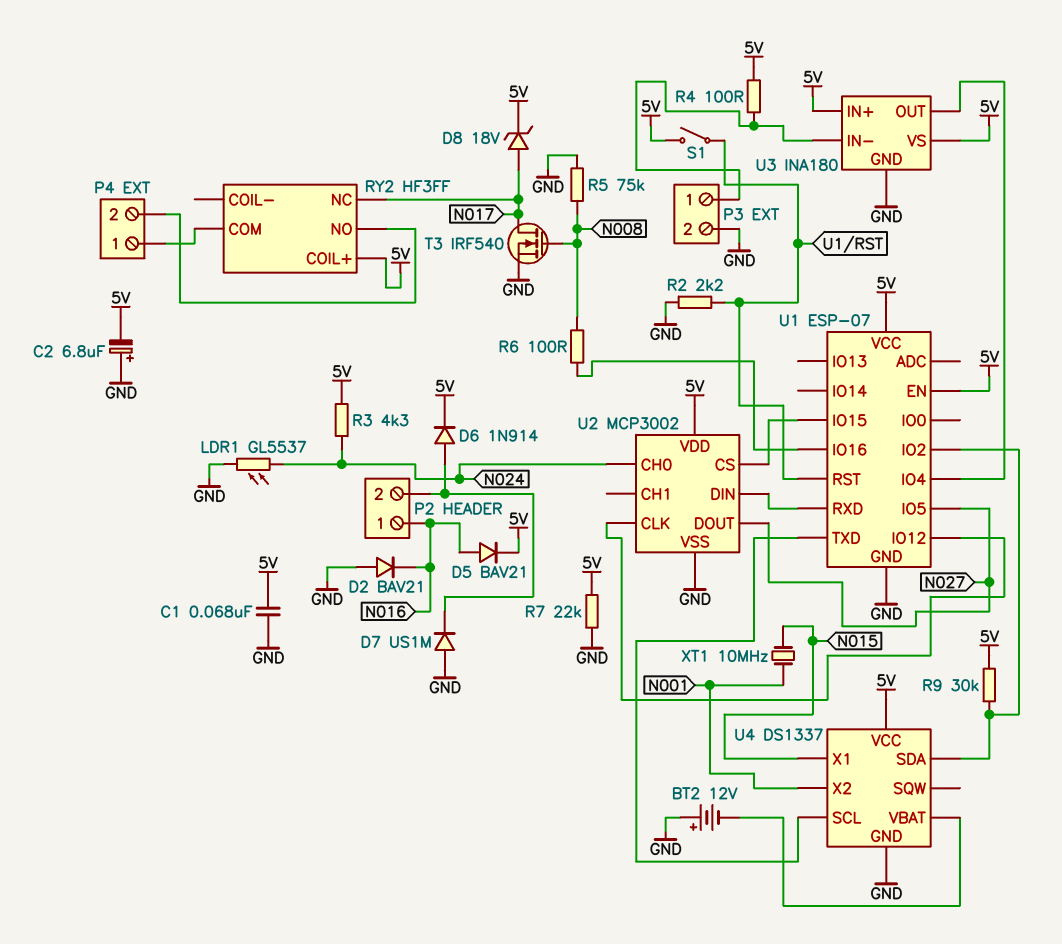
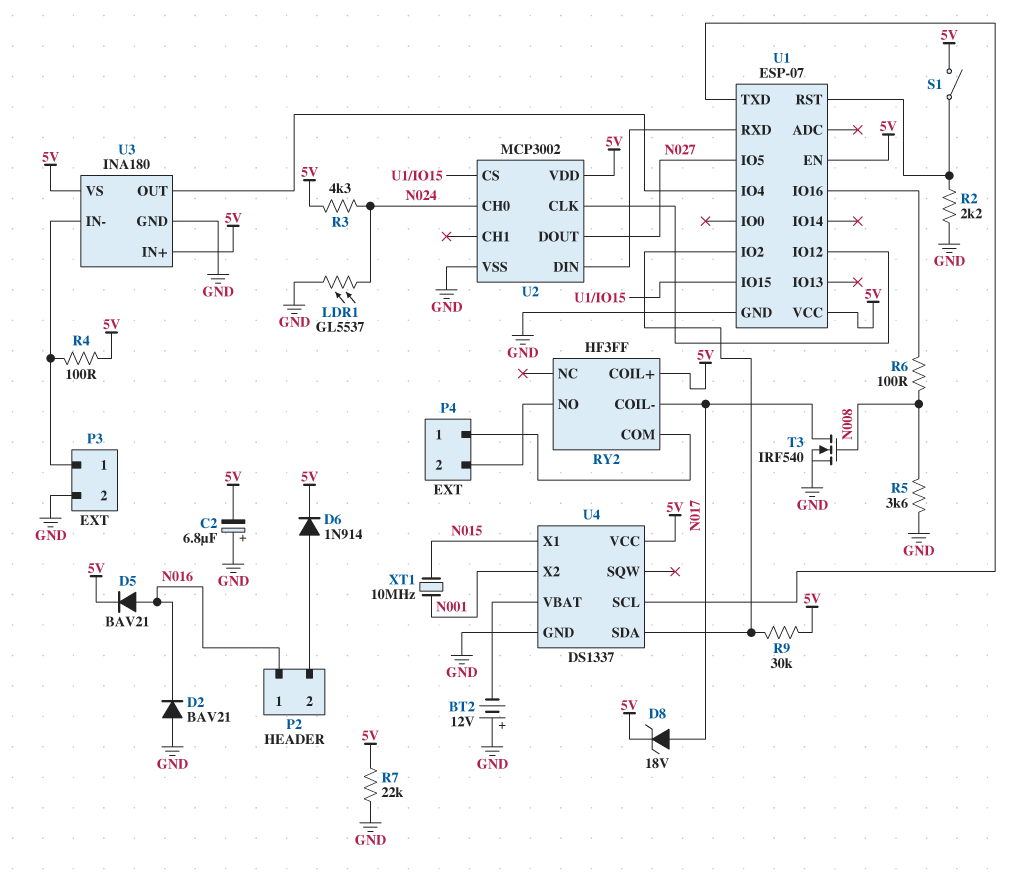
C1: 68nF (5V, GND) -> none
D7: diode US1M (A GND, K P2/2) -> none
R5: 75k (GND, N008) -> 3.6k (GND, N008)
RY2 pin COIL-: none -> N017
RY2 pin NC: N017 -> none

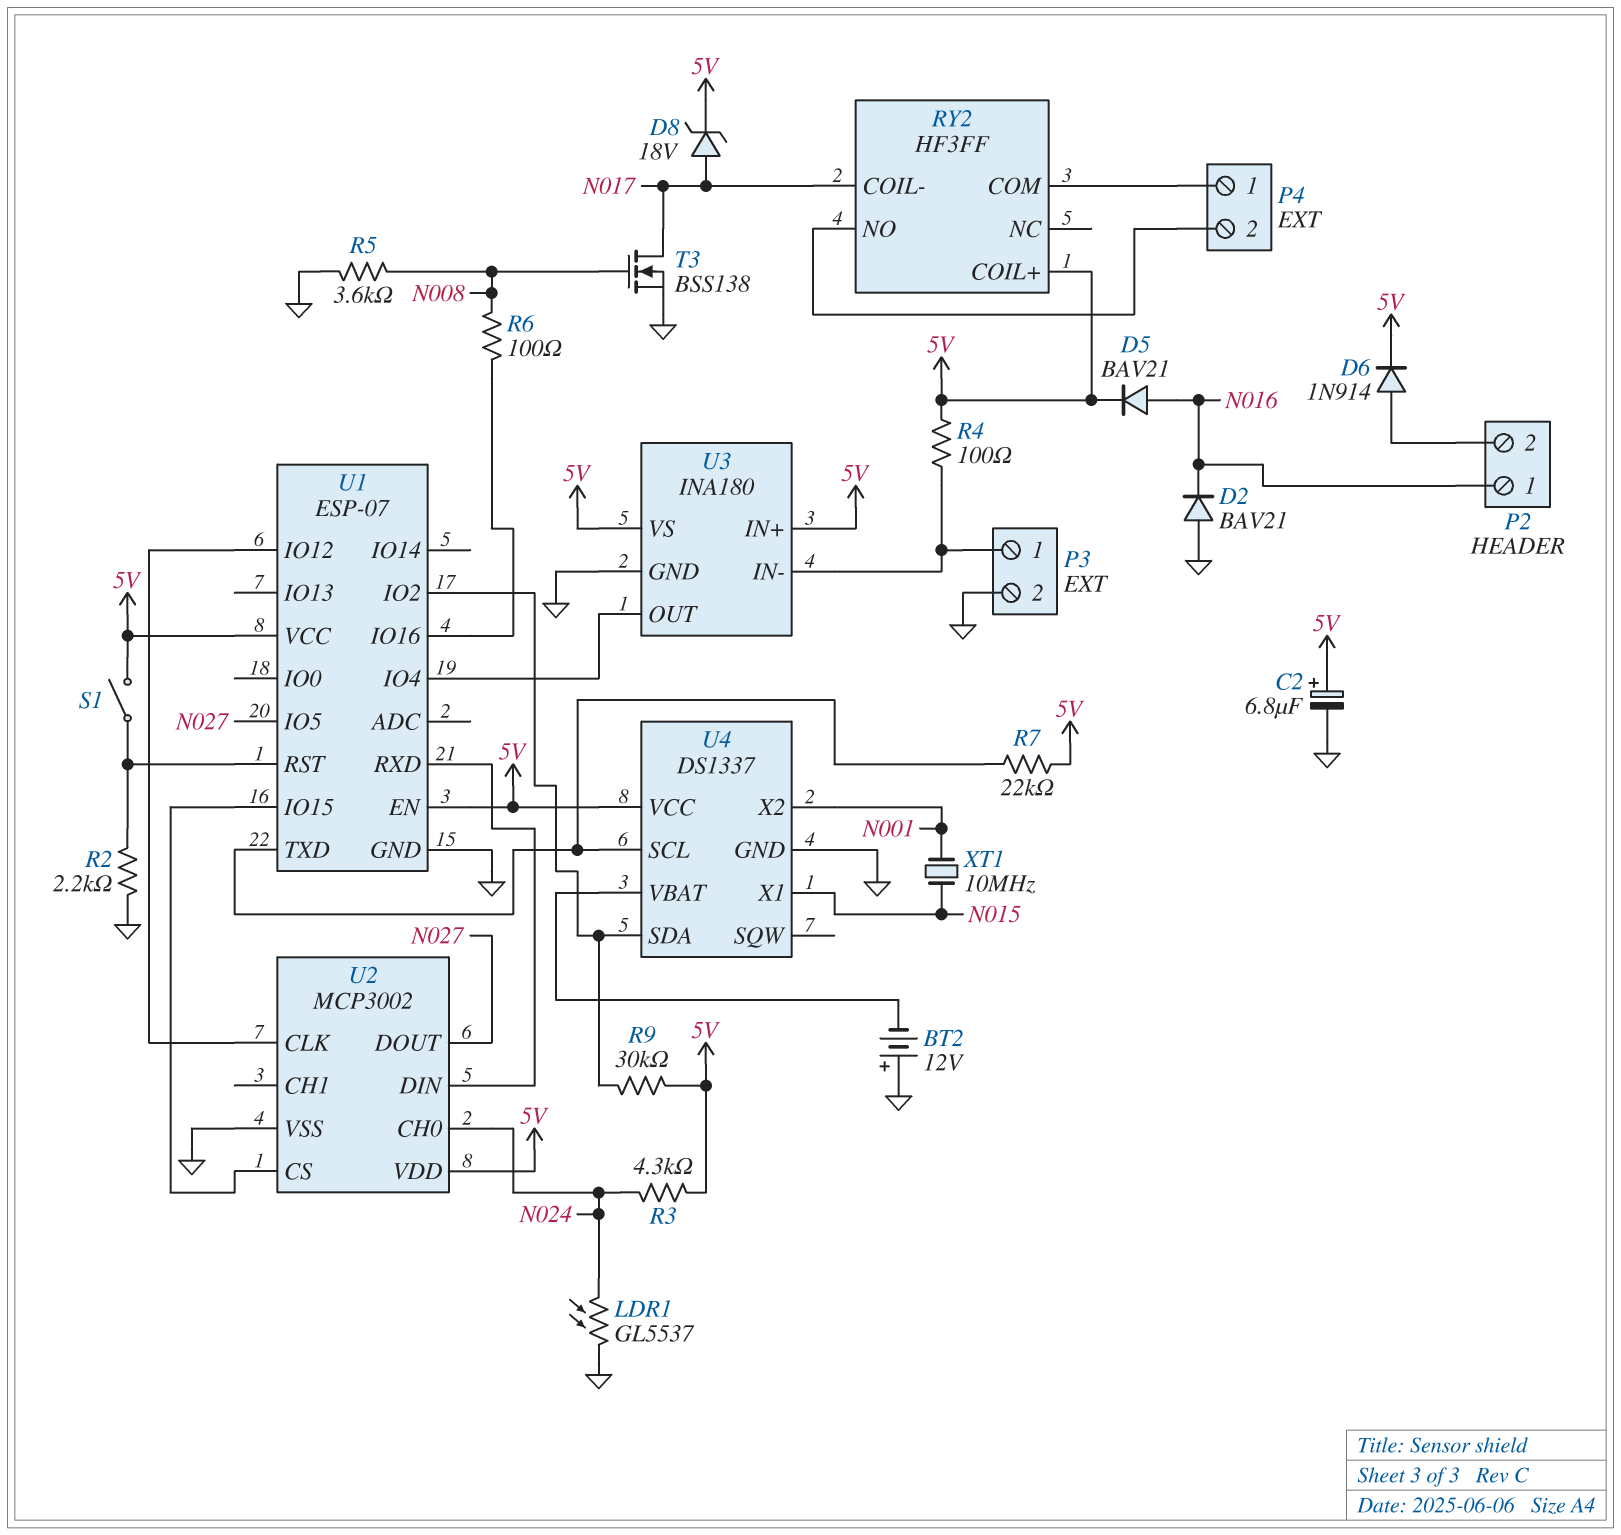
C2: 6.8uF (plus GND, minus 5V) -> 6.8uF (plus 5V, minus GND)
R7: 22k (5V, GND) -> 22k (5V, U1/TXD)
T3: NMOS IRF540 (G N008, D N017, S GND) -> NMOS BSS138 (G N008, D N017, S GND)

